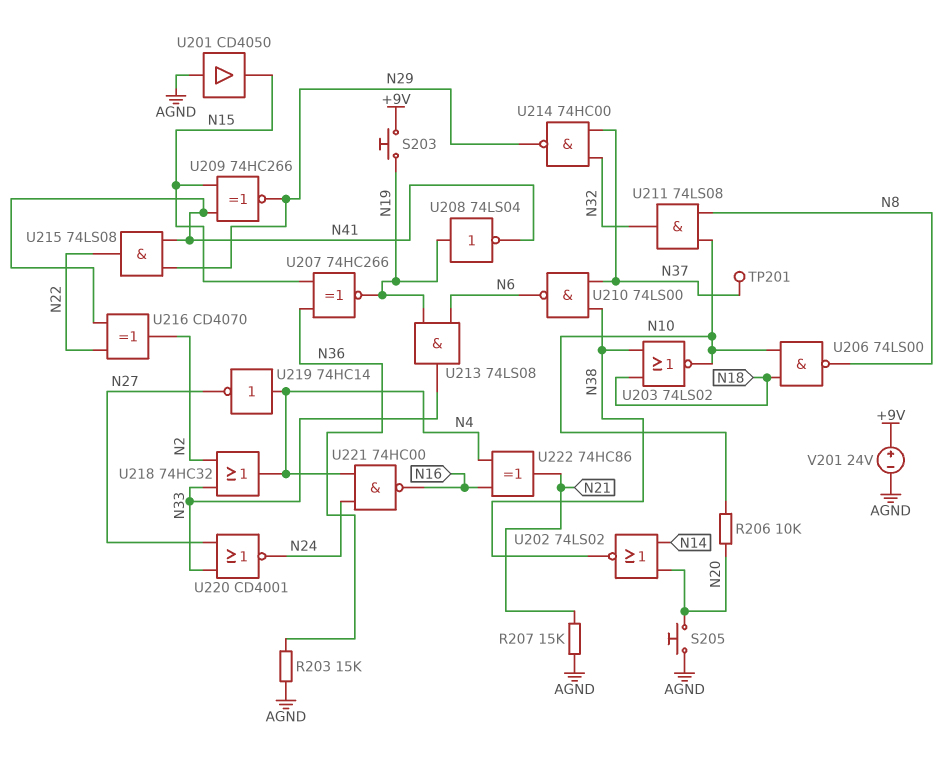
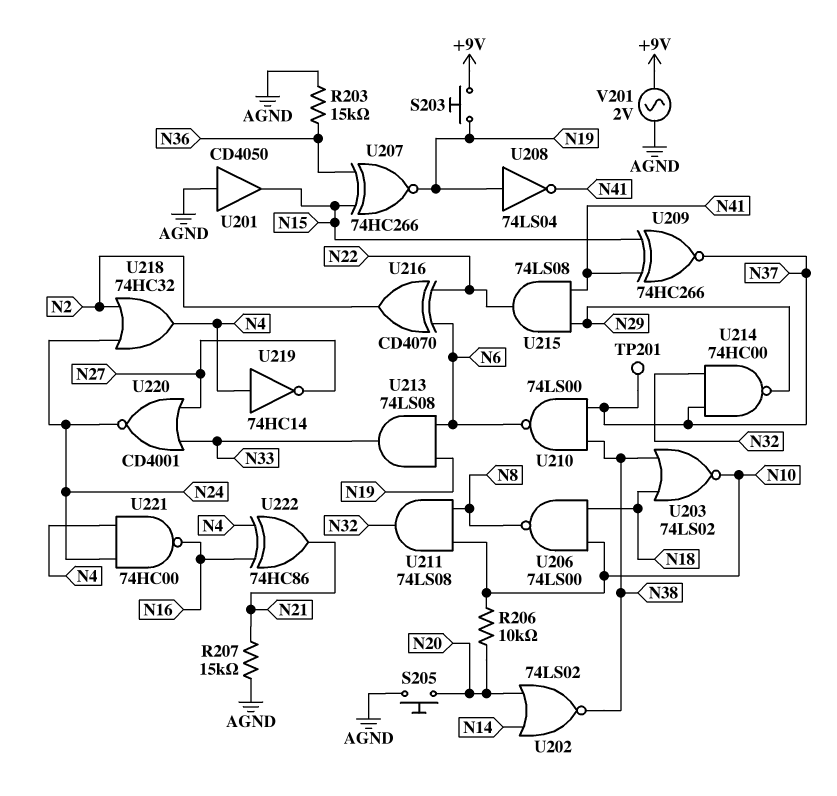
U209: XNOR 74HC266 (in N15, in N41, out N29) -> XNOR 74HC266 (in N15, in N41, out N37)
U216: XOR CD4070 (in N22, in N41, out N2) -> XOR CD4070 (in N6, in N22, out N2)
U218: OR 74HC32 (in N2, in N33, out N4) -> OR 74HC32 (in N2, in N24, out N4)
V201: 24V (plus +9V, minus AGND) -> AC 2V (+9V, AGND)

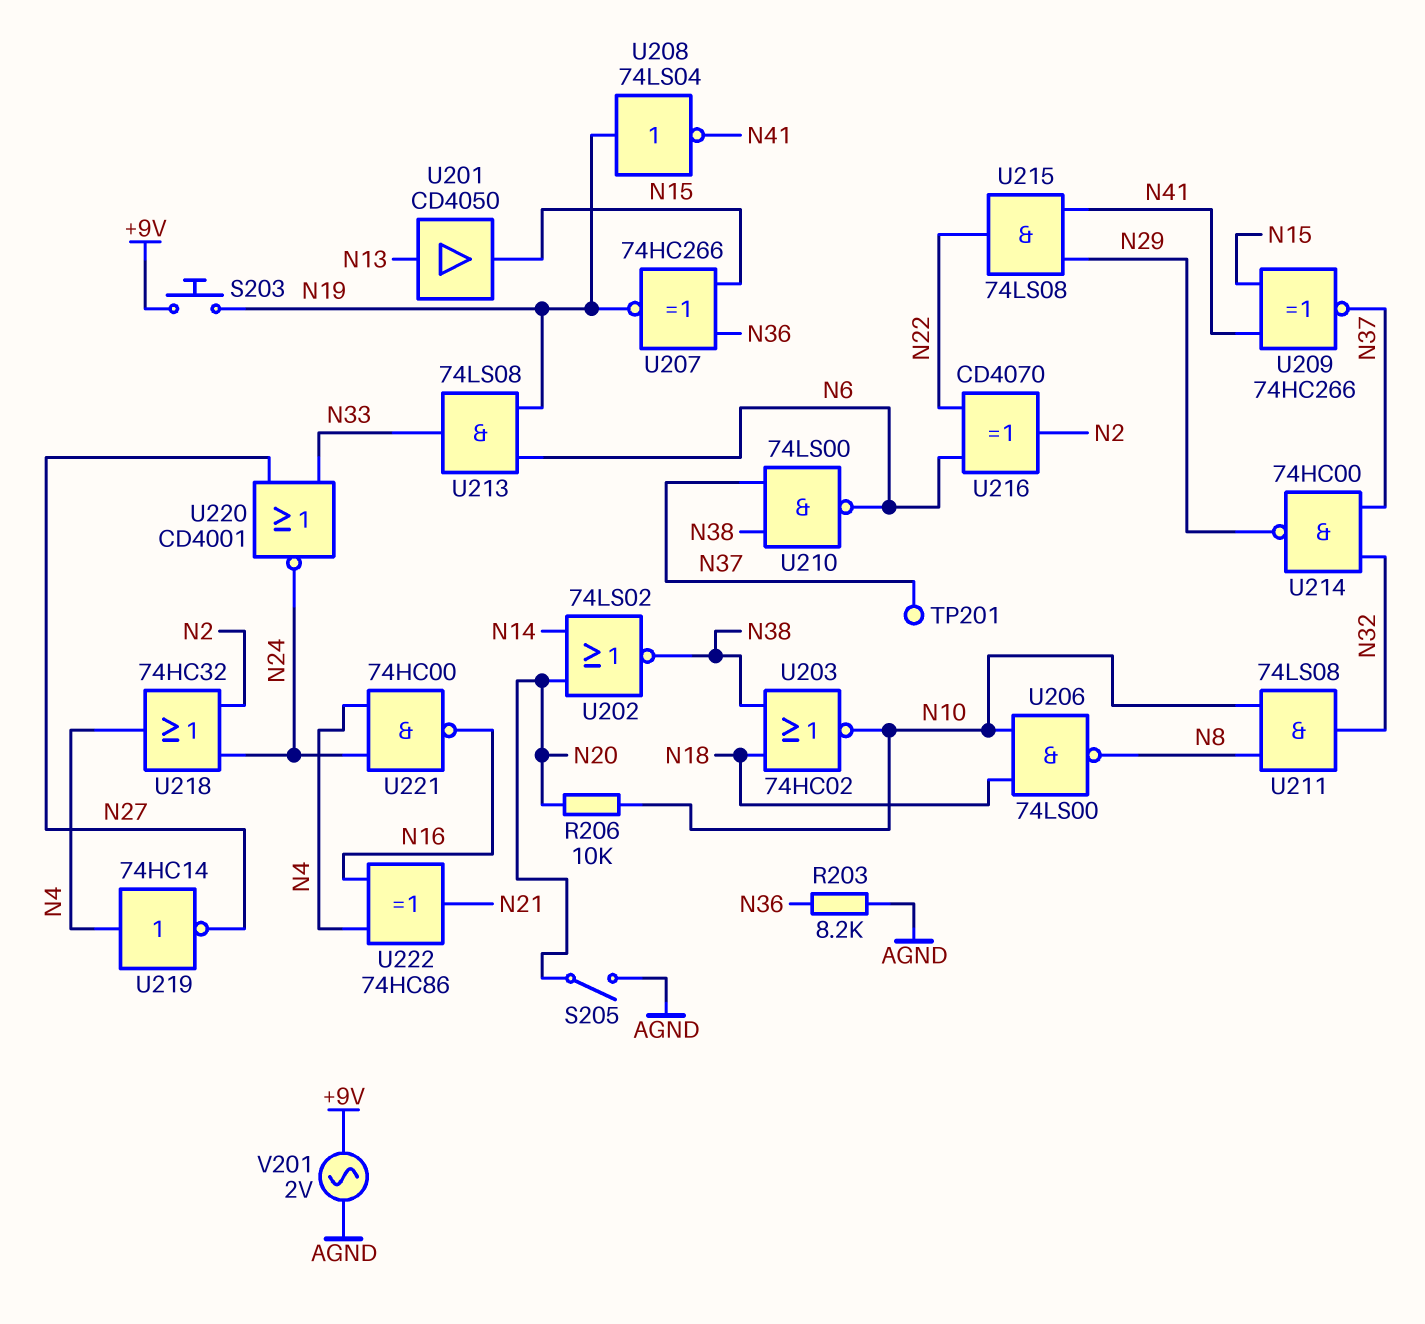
R203: 15k (AGND, N36) -> 8.2k (AGND, N36)
R207: 15k (AGND, N21) -> none
S205: button (AGND, N20) -> switch (AGND, N20)
U201: buffer CD4050 (in AGND, out N15) -> buffer CD4050 (in N13, out N15)
U203: NOR 74LS02 (in N18, in N38, out N10) -> NOR 74HC02 (in N18, in N38, out N10)

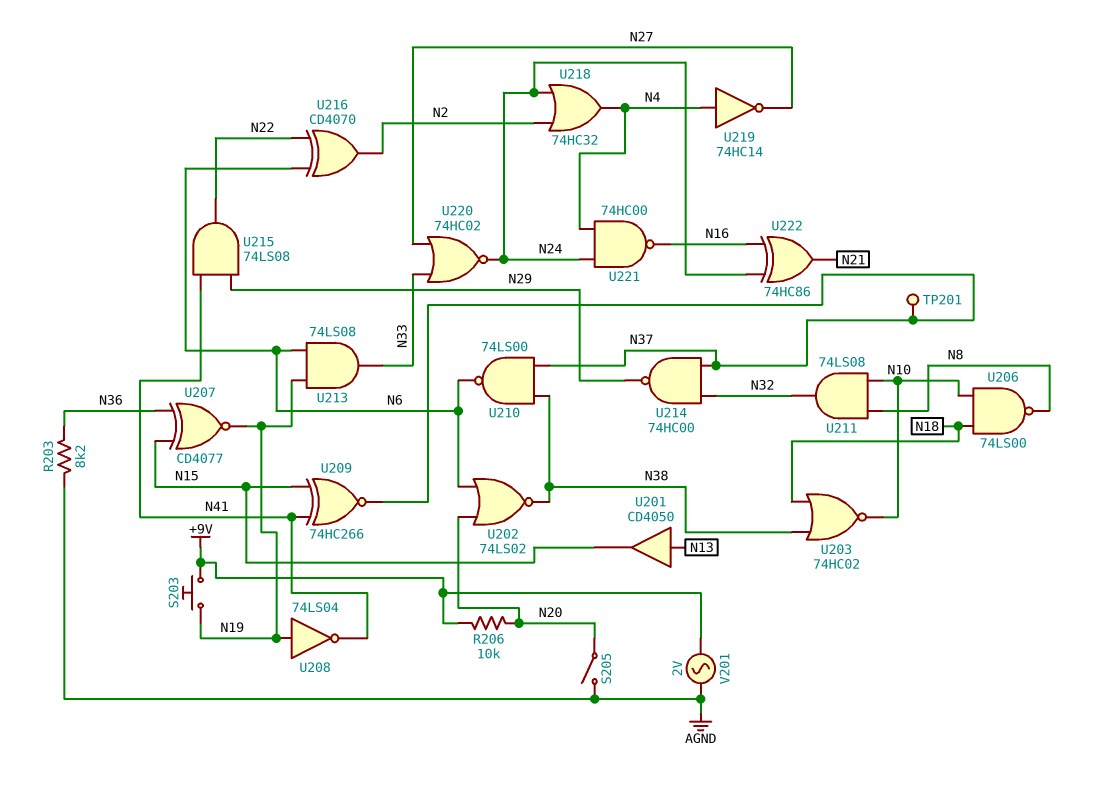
R206: 10k (N10, N20) -> 10k (+9V, N20)
U202: NOR 74LS02 (in N14, in N20, out N38) -> NOR 74LS02 (in N6, in N20, out N38)
U207: XNOR 74HC266 (in N15, in N36, out N19) -> XNOR CD4077 (in N15, in N36, out N19)
U220: NOR CD4001 (in N27, in N33, out N24) -> NOR 74HC02 (in N27, in N33, out N24)
U222: XOR 74HC86 (in N4, in N16, out N21) -> XOR 74HC86 (in N16, in N24, out N21)

